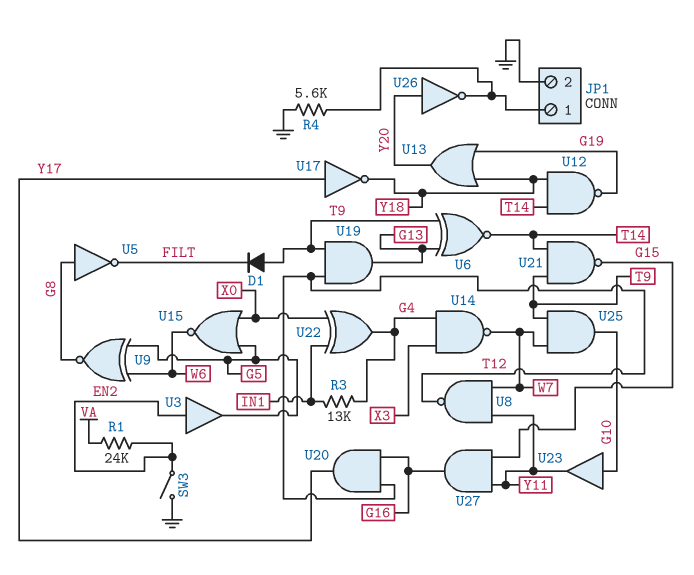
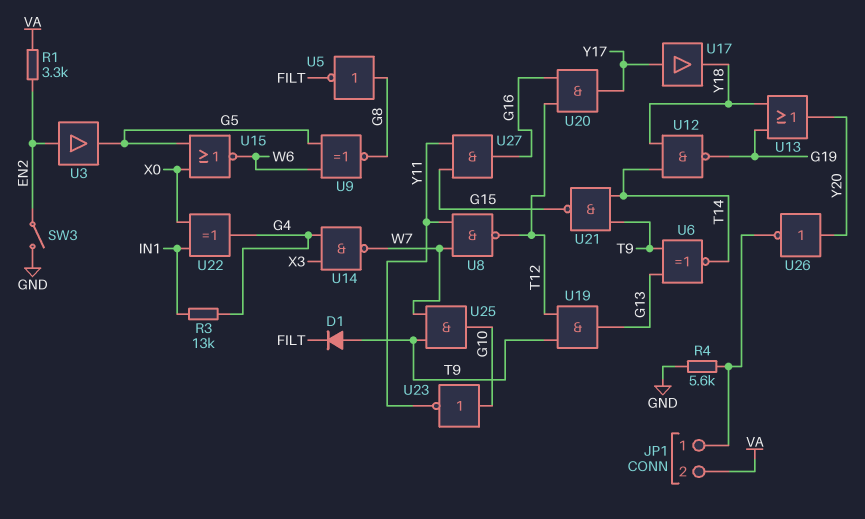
JP1 pin 2: GND -> VA
R1: 24k (EN2, VA) -> 3.3k (EN2, VA)
U17: NOT (in Y17, out Y18) -> buffer (in Y17, out Y18)
U23: buffer (in G10, out Y11) -> NOT (in G10, out Y11)

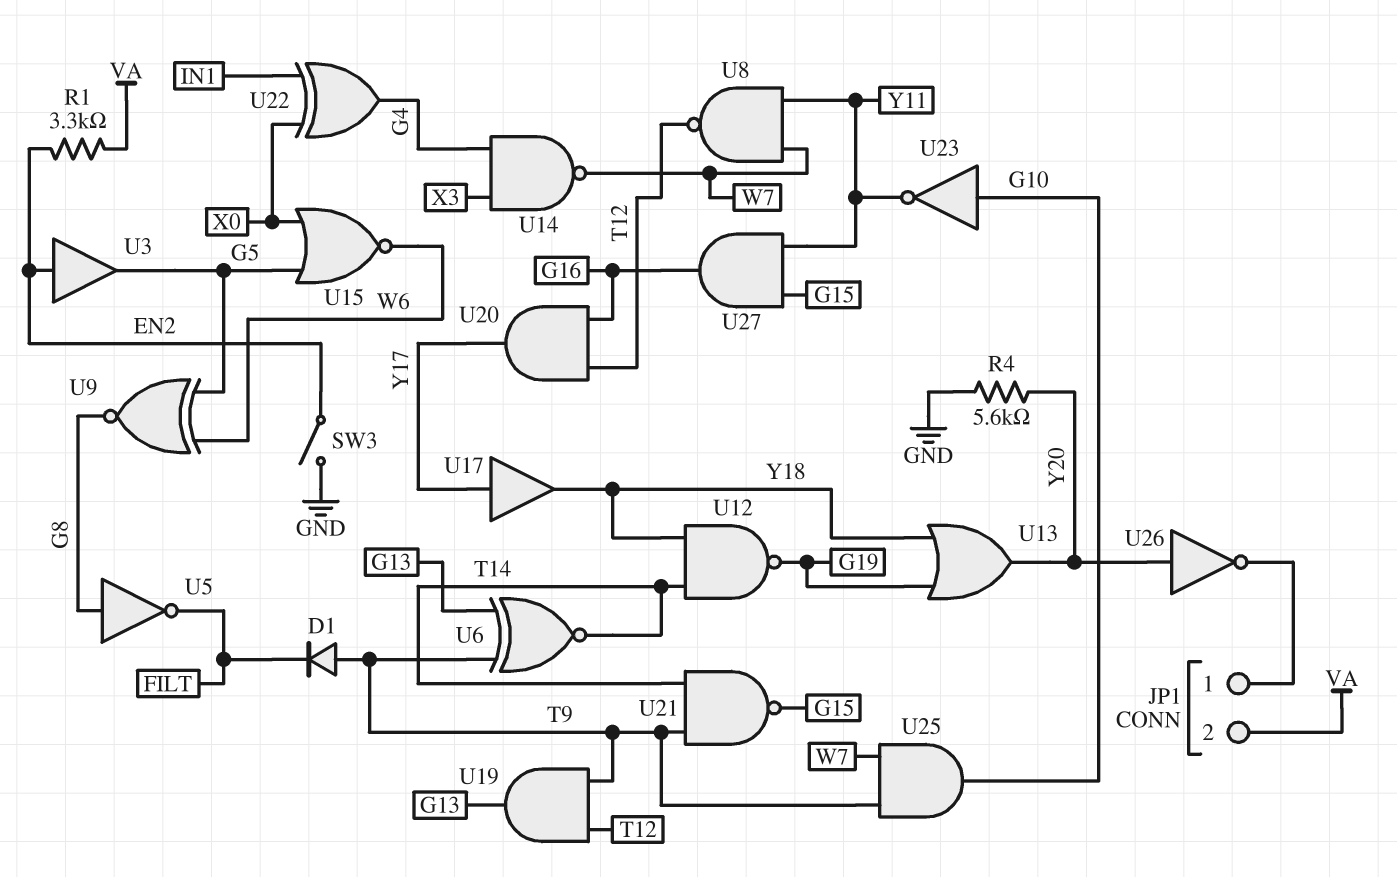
R3: 13k (G4, IN1) -> none
R4: 5.6k (GND, JP1/1) -> 5.6k (GND, Y20)

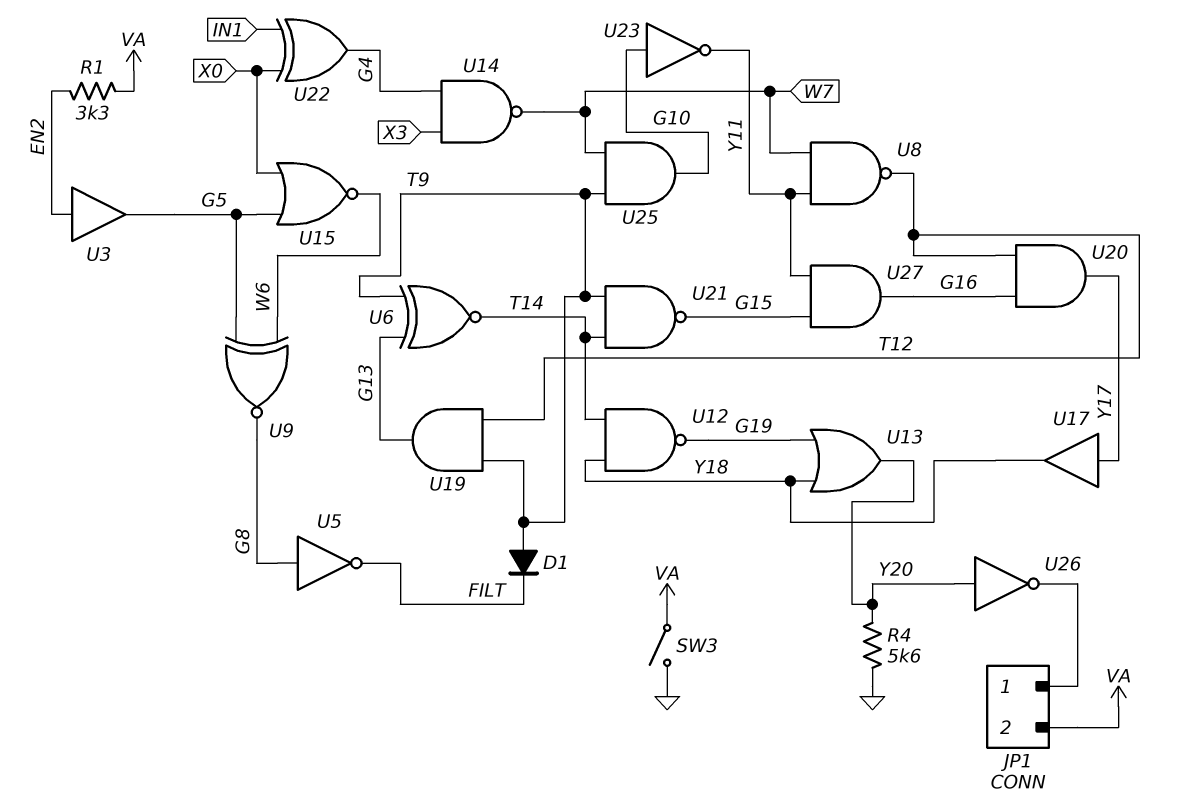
SW3: switch (EN2, GND) -> switch (GND, VA)

